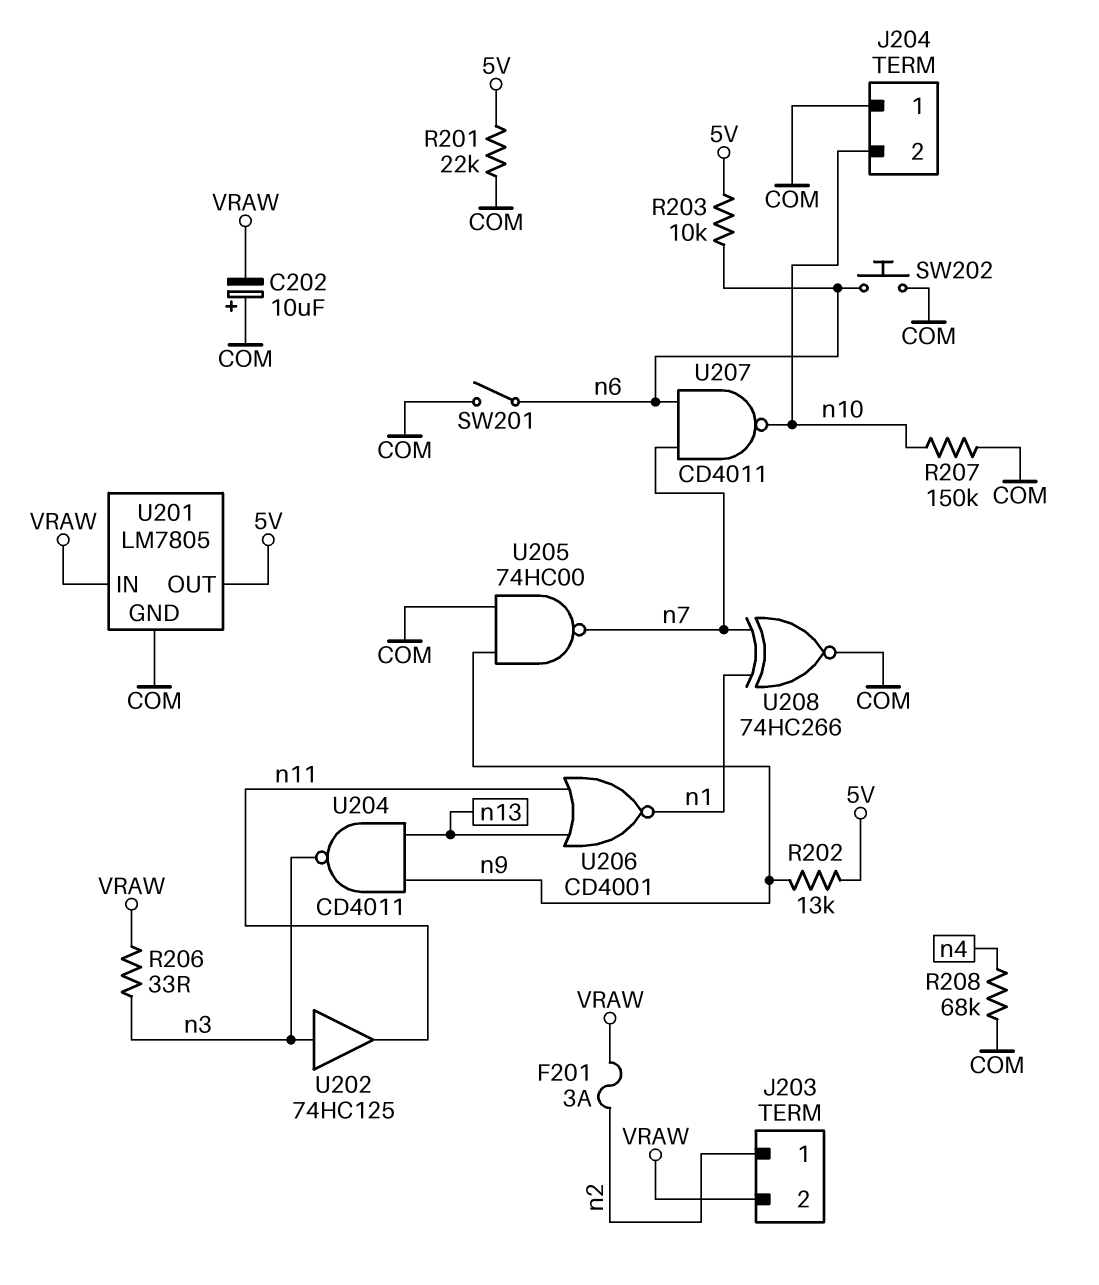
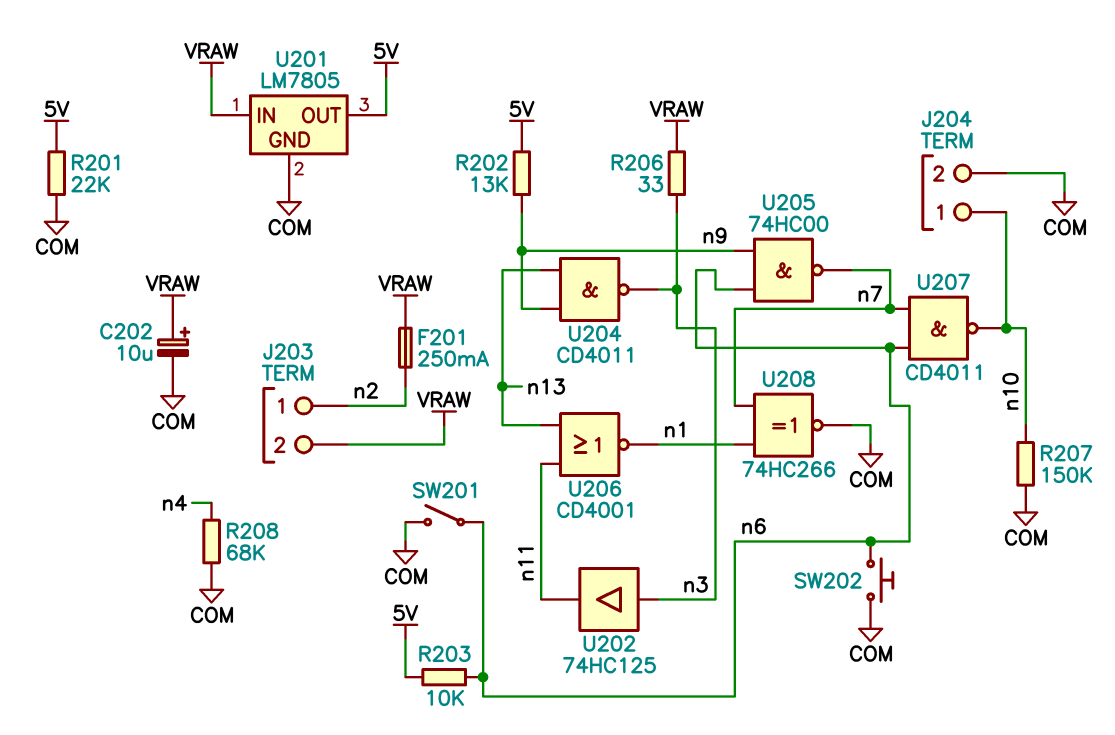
C202: 10uF (plus COM, minus VRAW) -> 10uF (plus VRAW, minus COM)
F201: 3A (VRAW, n2) -> 250mA (VRAW, n2)
J204 pin 1: COM -> n10
J204 pin 2: n10 -> COM
U205: NAND 74HC00 (in COM, in n9, out n7) -> NAND 74HC00 (in n6, in n9, out n7)

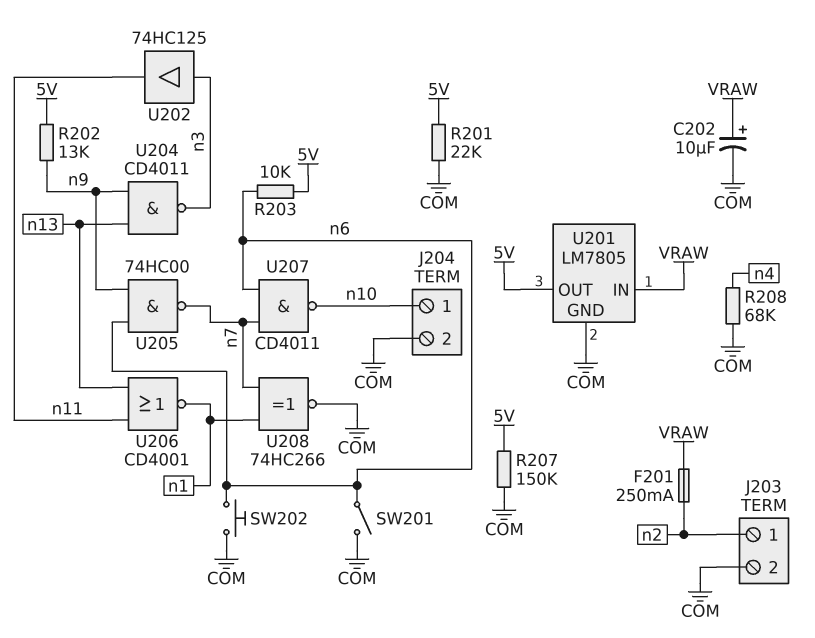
J203 pin 2: VRAW -> COM
R206: 33 (VRAW, n3) -> none
R207: 150k (COM, n10) -> 150k (5V, COM)

